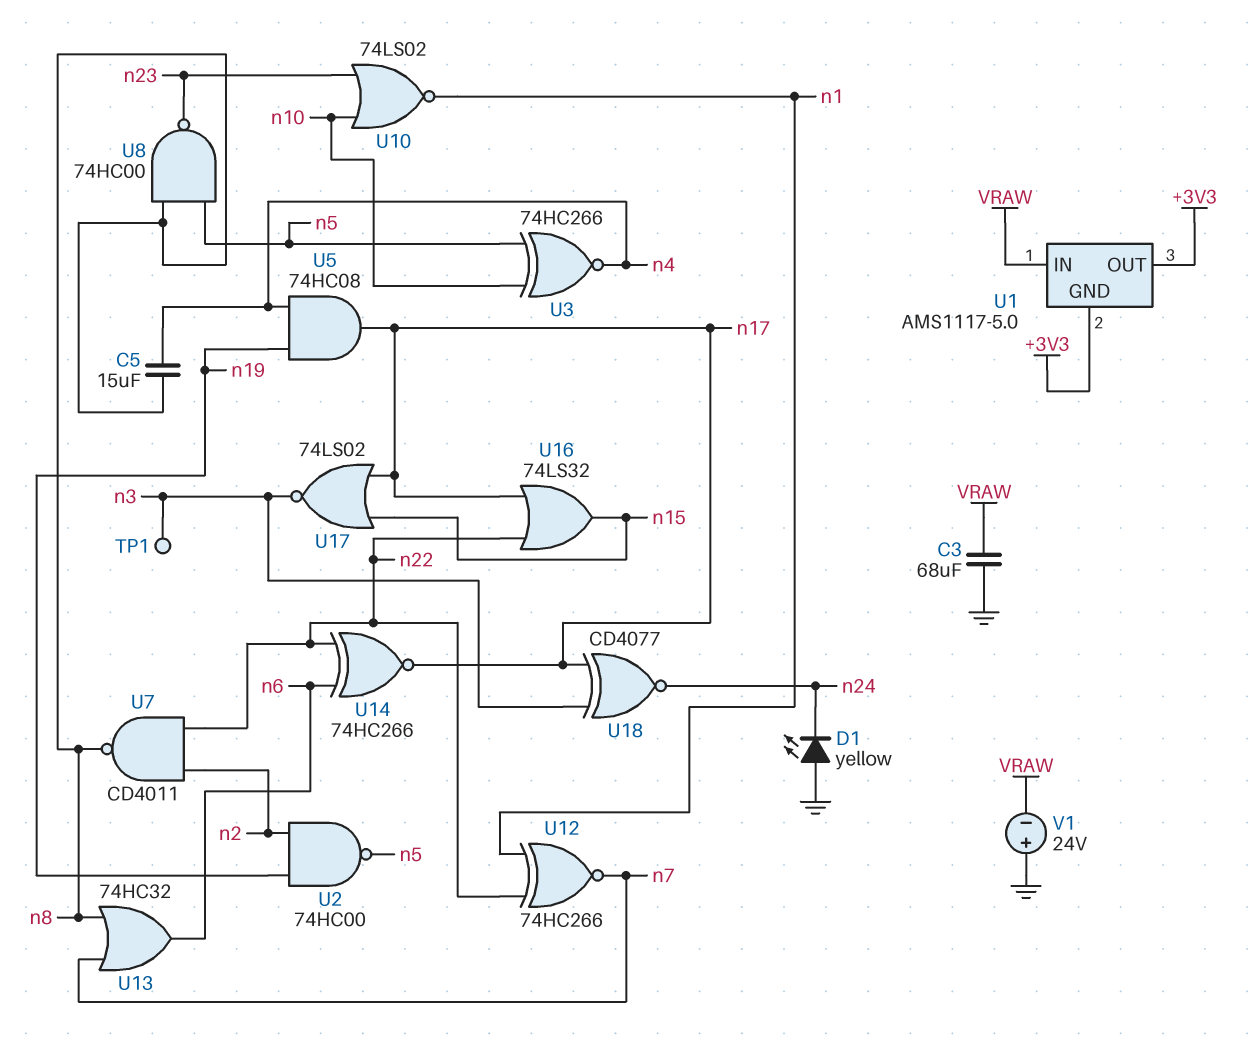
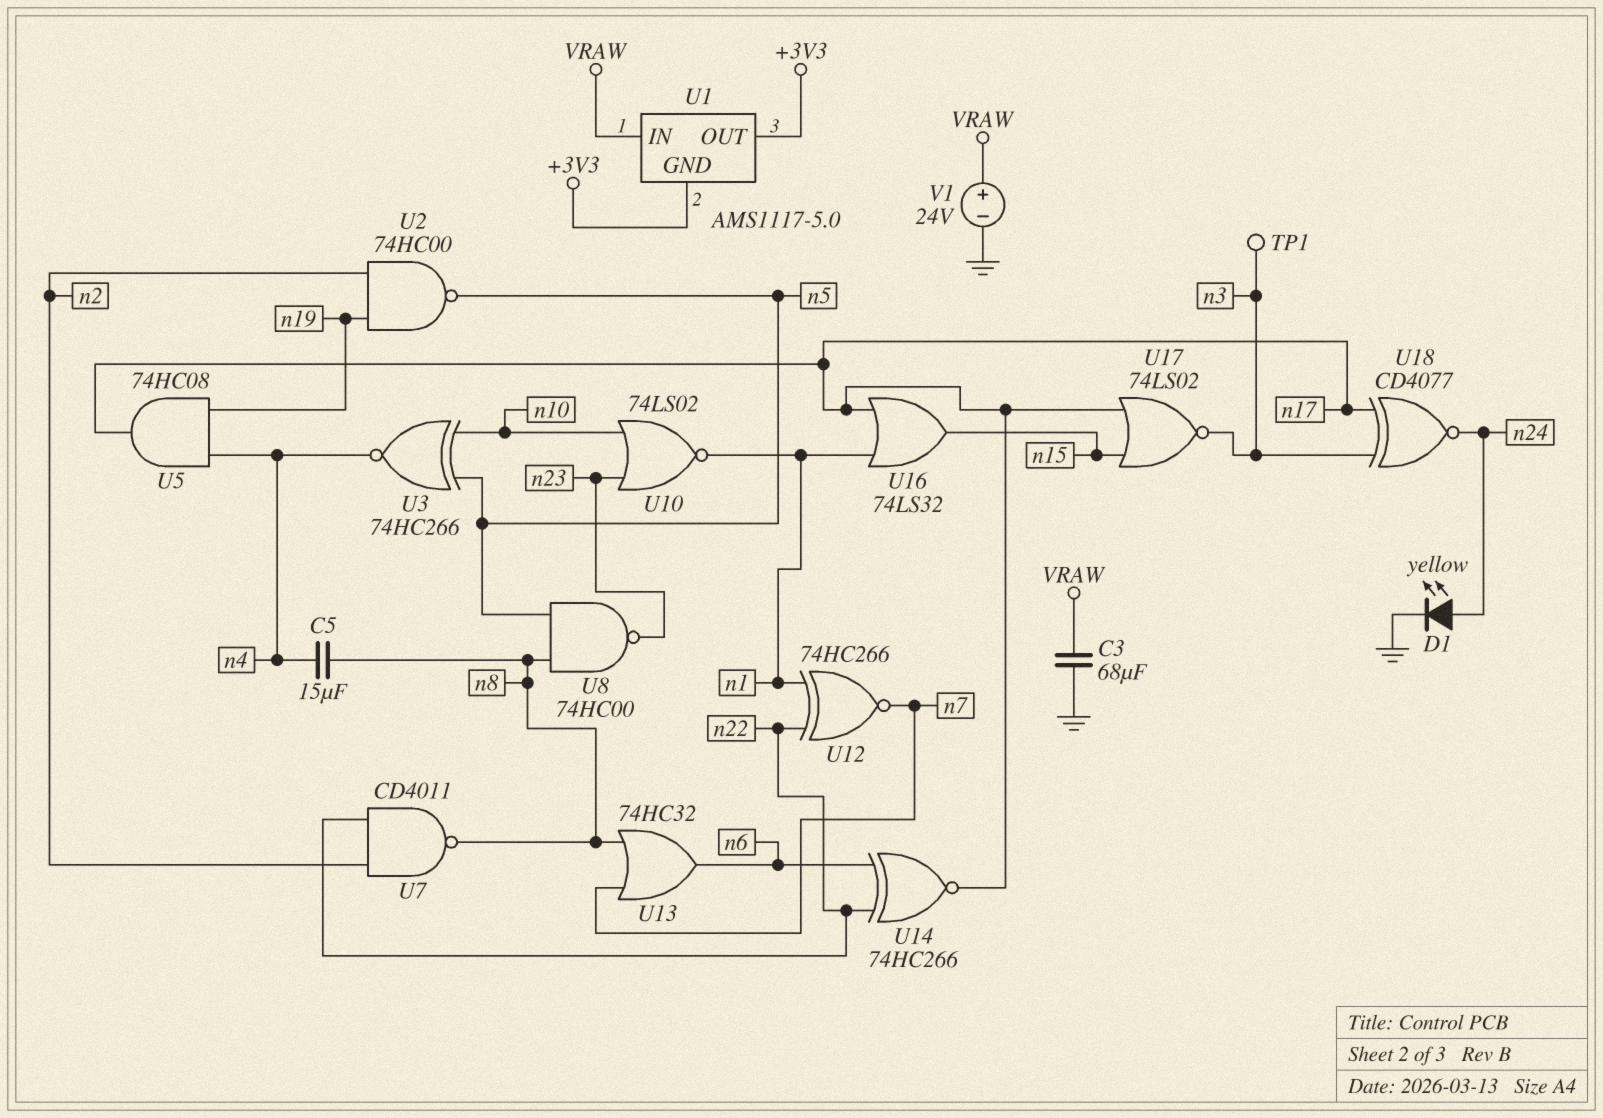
D1: LED yellow (A GND, K n24) -> LED yellow (A n24, K GND)
U16: OR 74LS32 (in n17, in n22, out n15) -> OR 74LS32 (in n1, in n17, out n15)
V1: 24V (plus GND, minus VRAW) -> 24V (plus VRAW, minus GND)

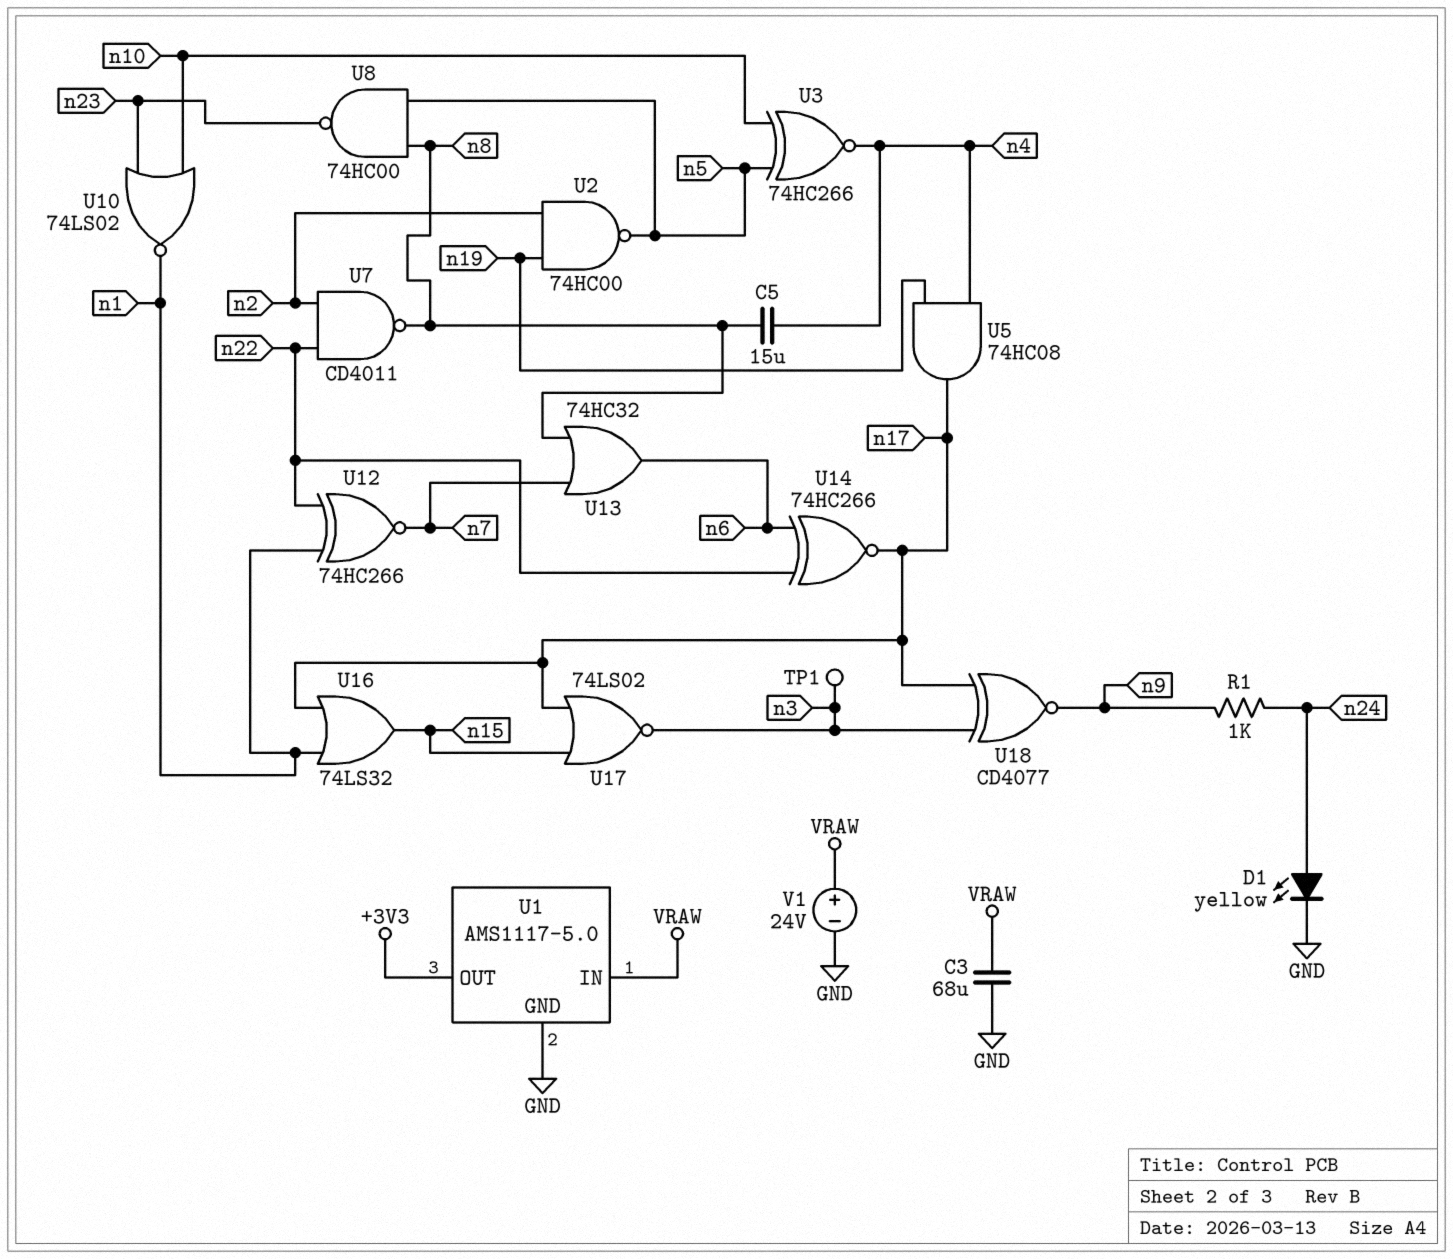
R1: none -> 1k (n9, n24)
U1 pin GND: +3V3 -> GND
U18: XNOR CD4077 (in n3, in n17, out n24) -> XNOR CD4077 (in n3, in n17, out n9)

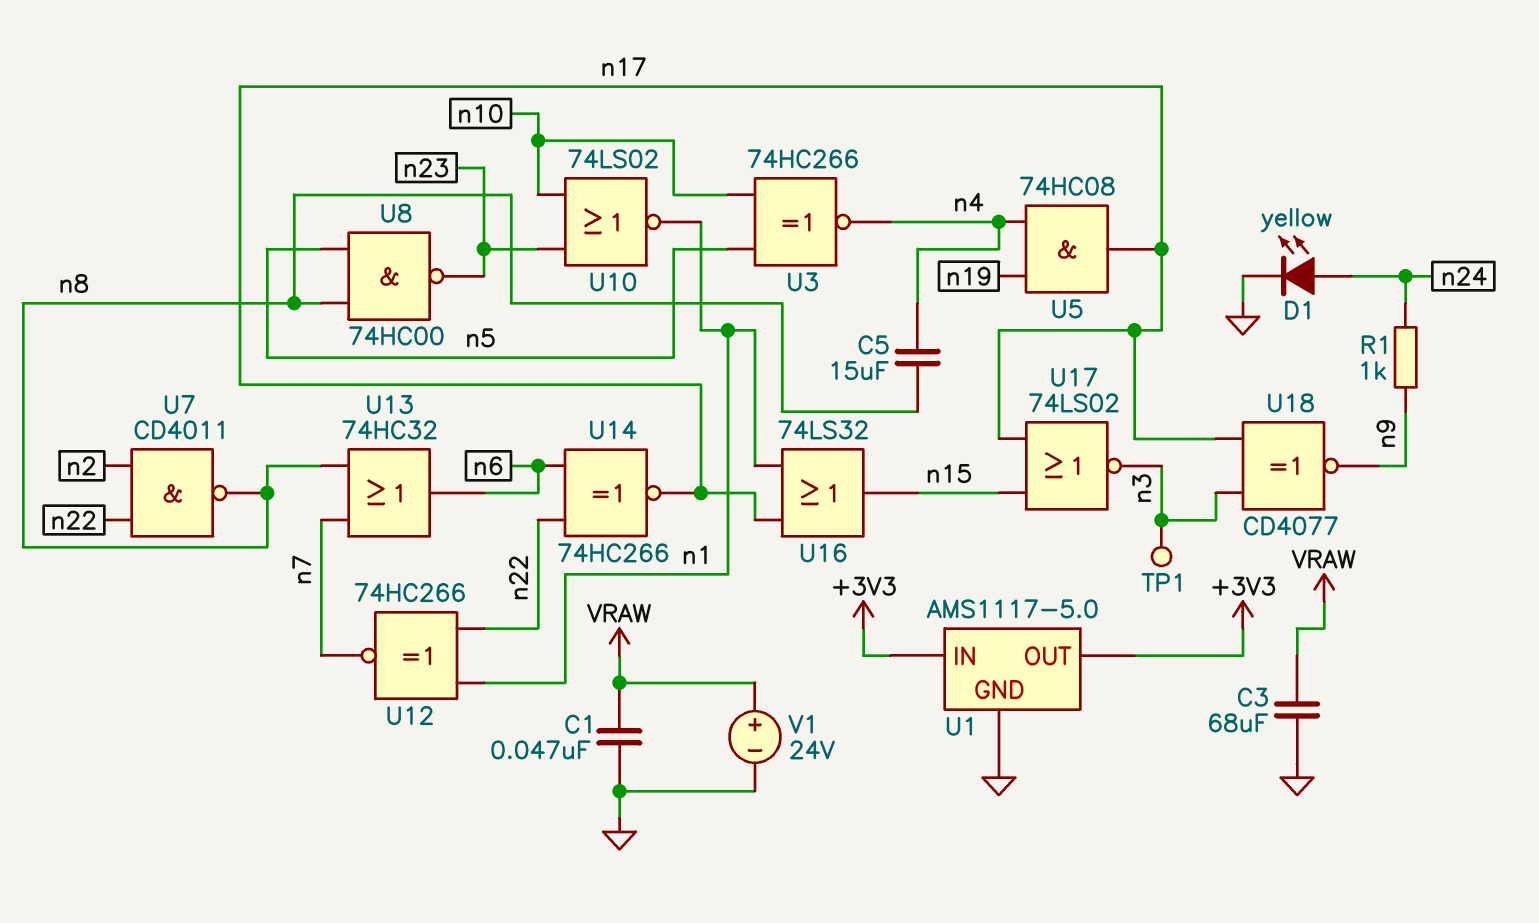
C1: none -> 47nF (GND, VRAW)
U1 pin IN: VRAW -> +3V3
U2: NAND 74HC00 (in n2, in n19, out n5) -> none

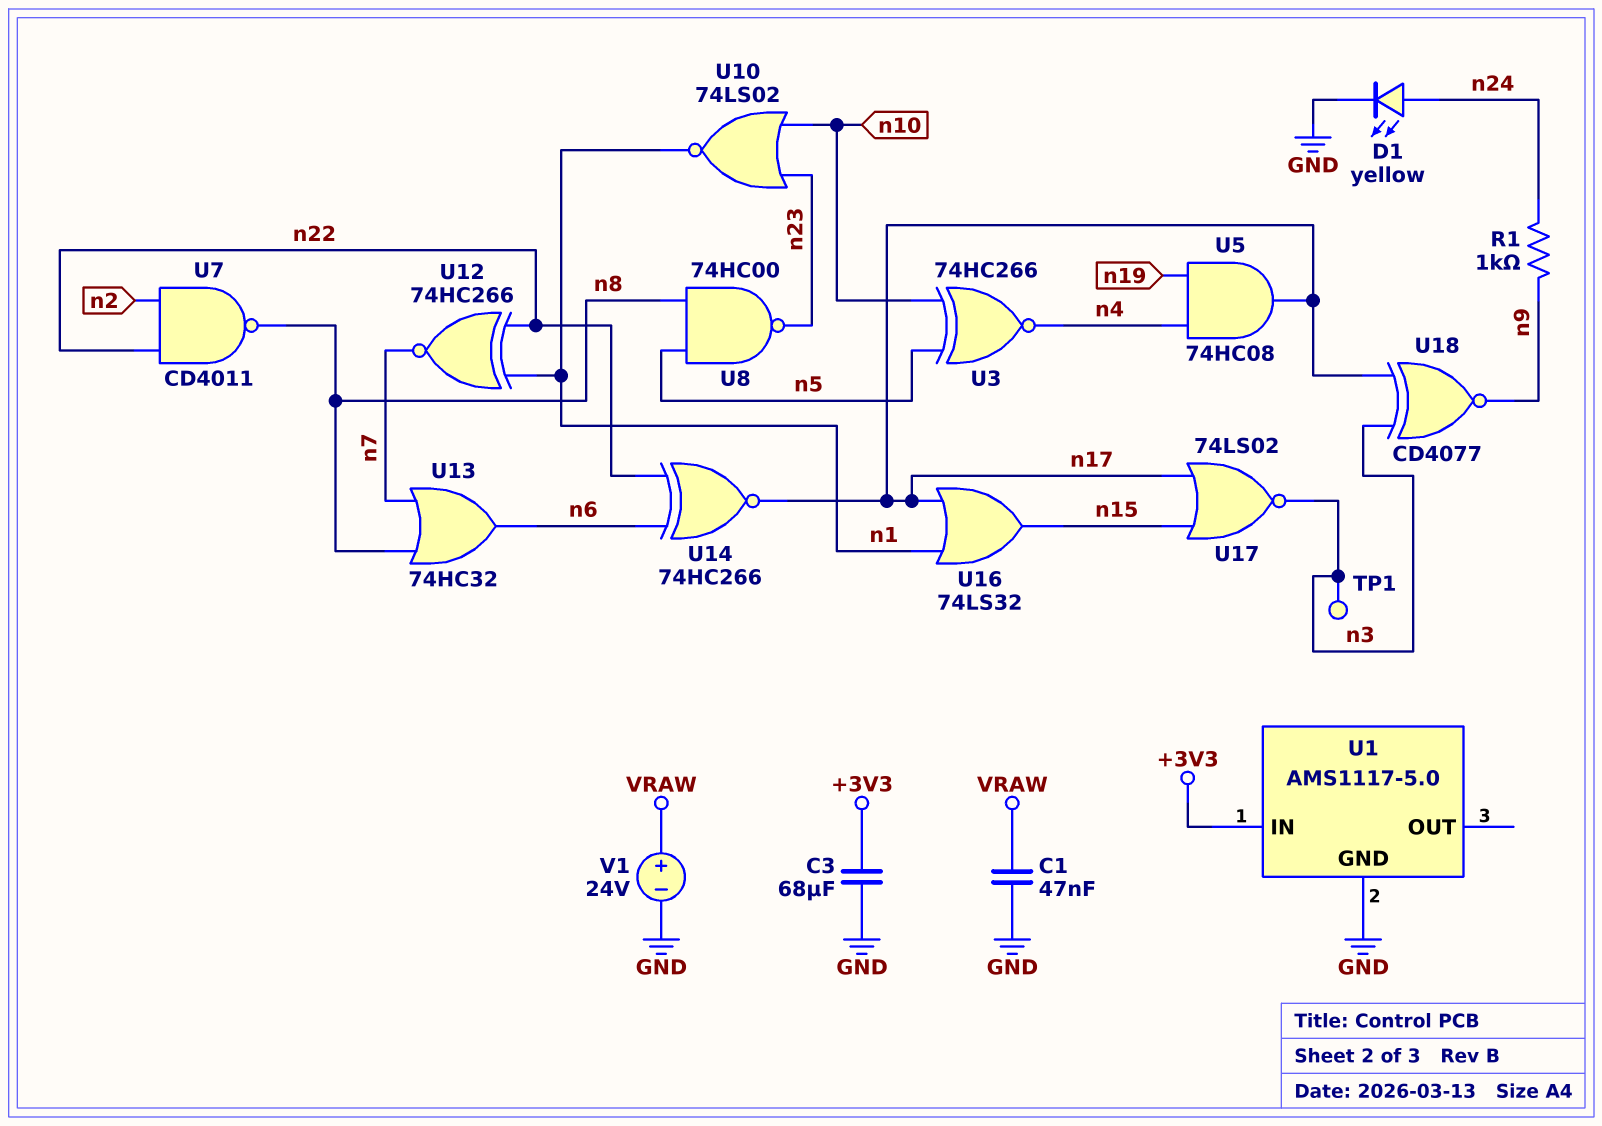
C3: 68uF (GND, VRAW) -> 68uF (+3V3, GND)
C5: 15uF (n4, n8) -> none
U1 pin OUT: +3V3 -> none

